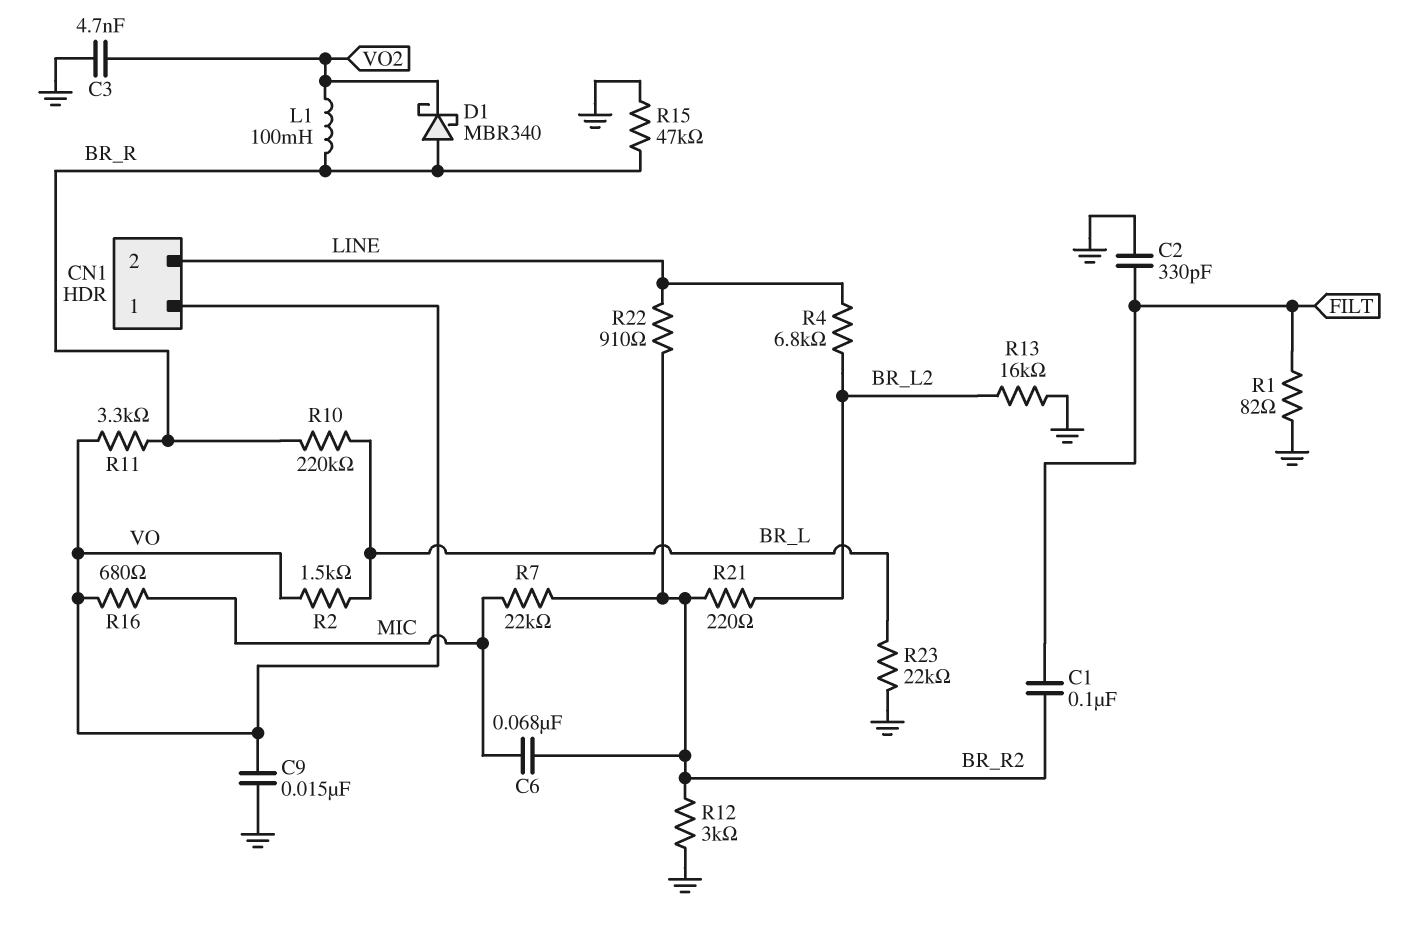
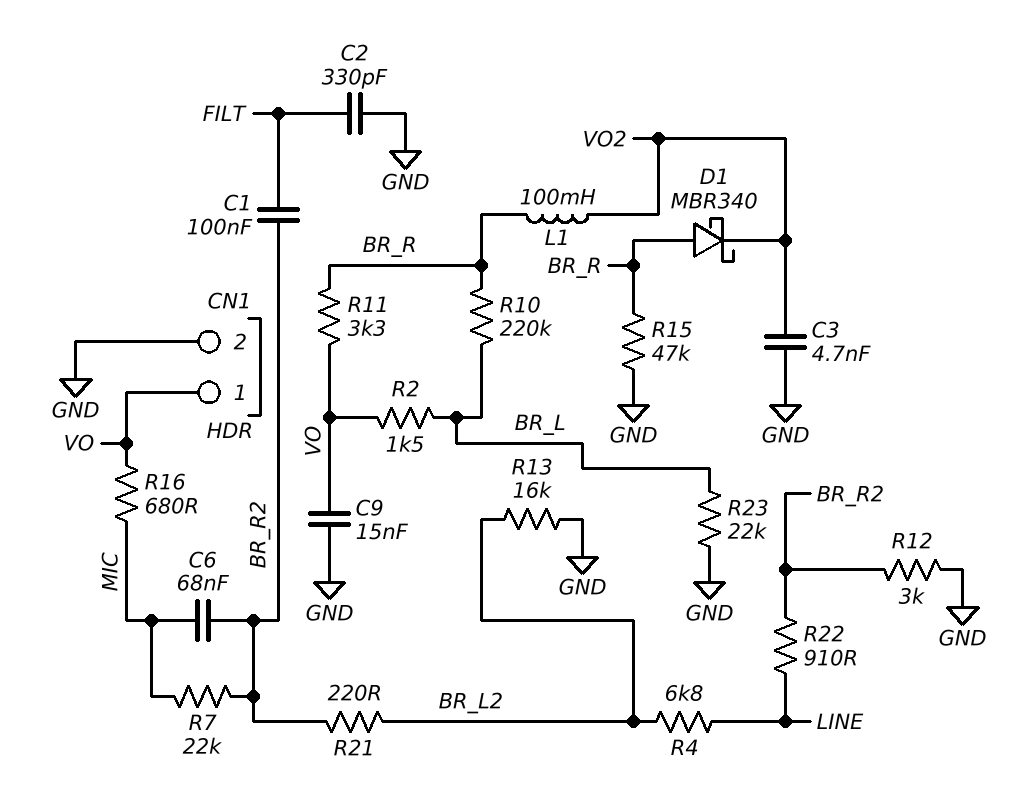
CN1 pin 2: LINE -> GND
R1: 82 (FILT, GND) -> none

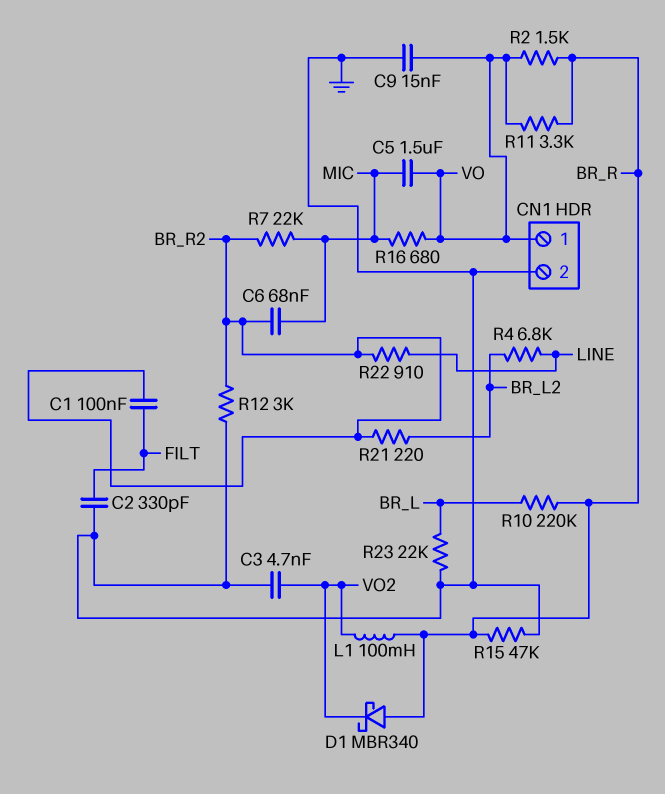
C5: none -> 1.5uF (MIC, VO)
R2: 1.5k (BR_L, VO) -> 1.5k (BR_R, VO)
R13: 16k (BR_L2, GND) -> none

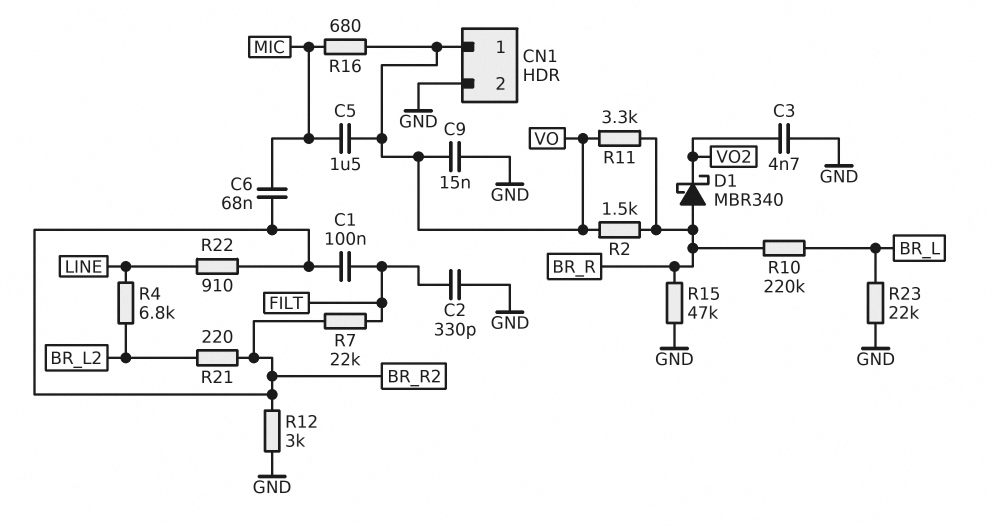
L1: 100mH (BR_R, VO2) -> none
R7: 22k (BR_R2, MIC) -> 22k (BR_R2, FILT)

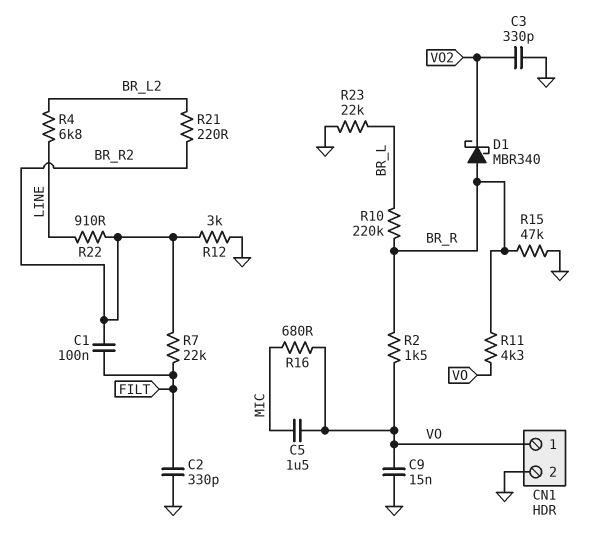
C3: 4.7nF (GND, VO2) -> 330pF (GND, VO2)
C6: 68nF (BR_R2, MIC) -> none
R11: 3.3k (BR_R, VO) -> 4.3k (BR_R, VO)

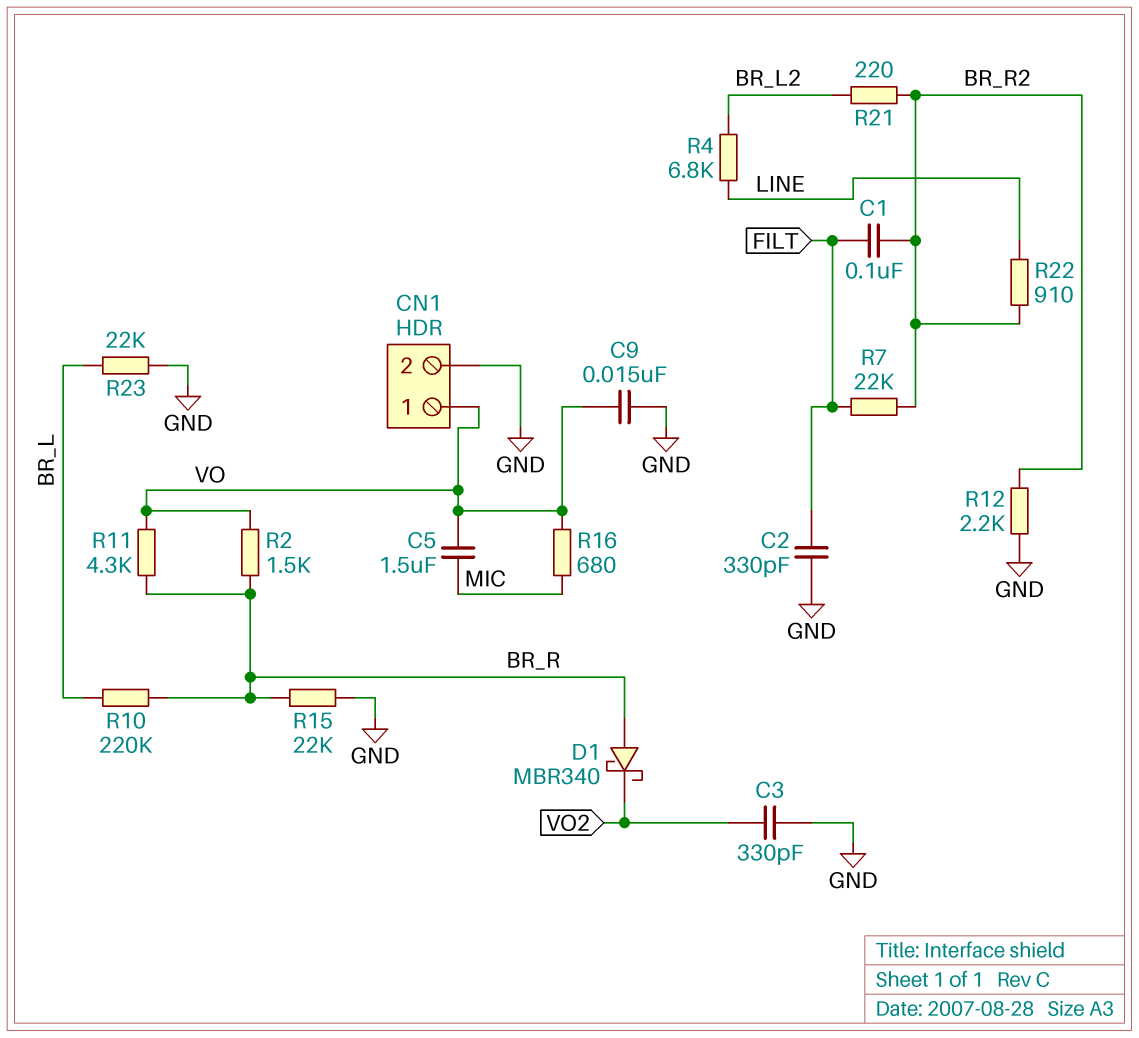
R12: 3k (BR_R2, GND) -> 2.2k (BR_R2, GND)
R15: 47k (BR_R, GND) -> 22k (BR_R, GND)

